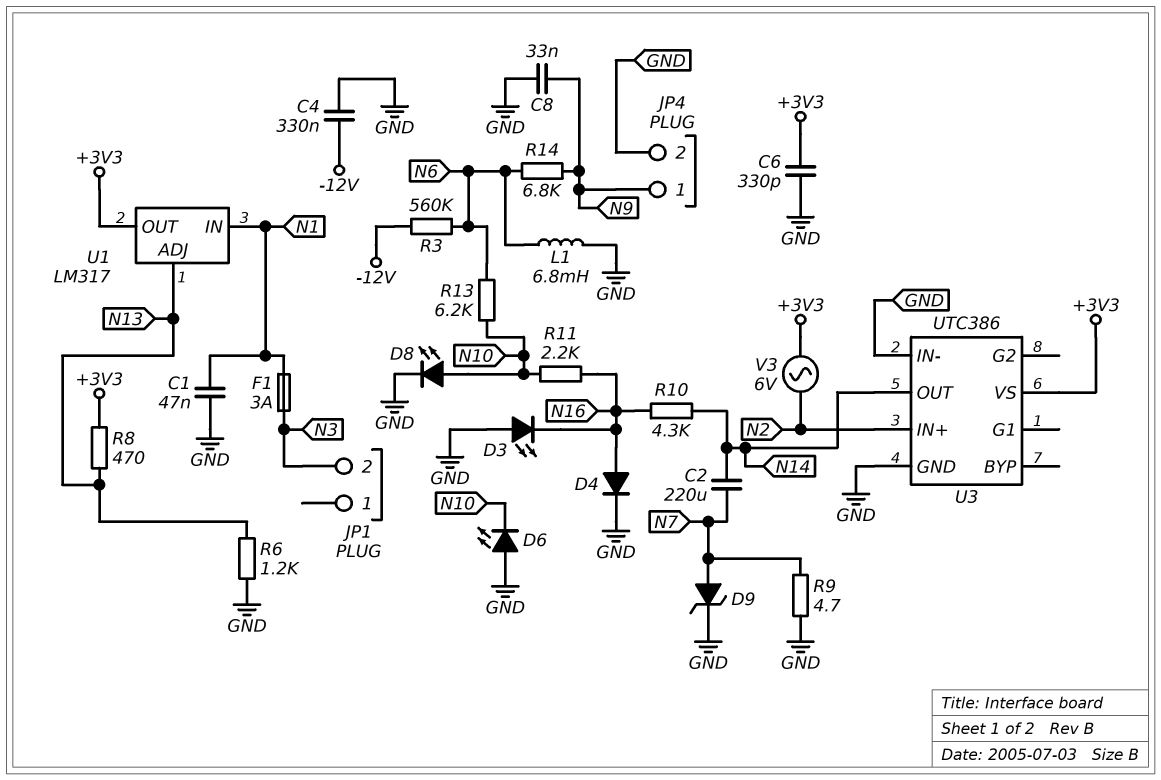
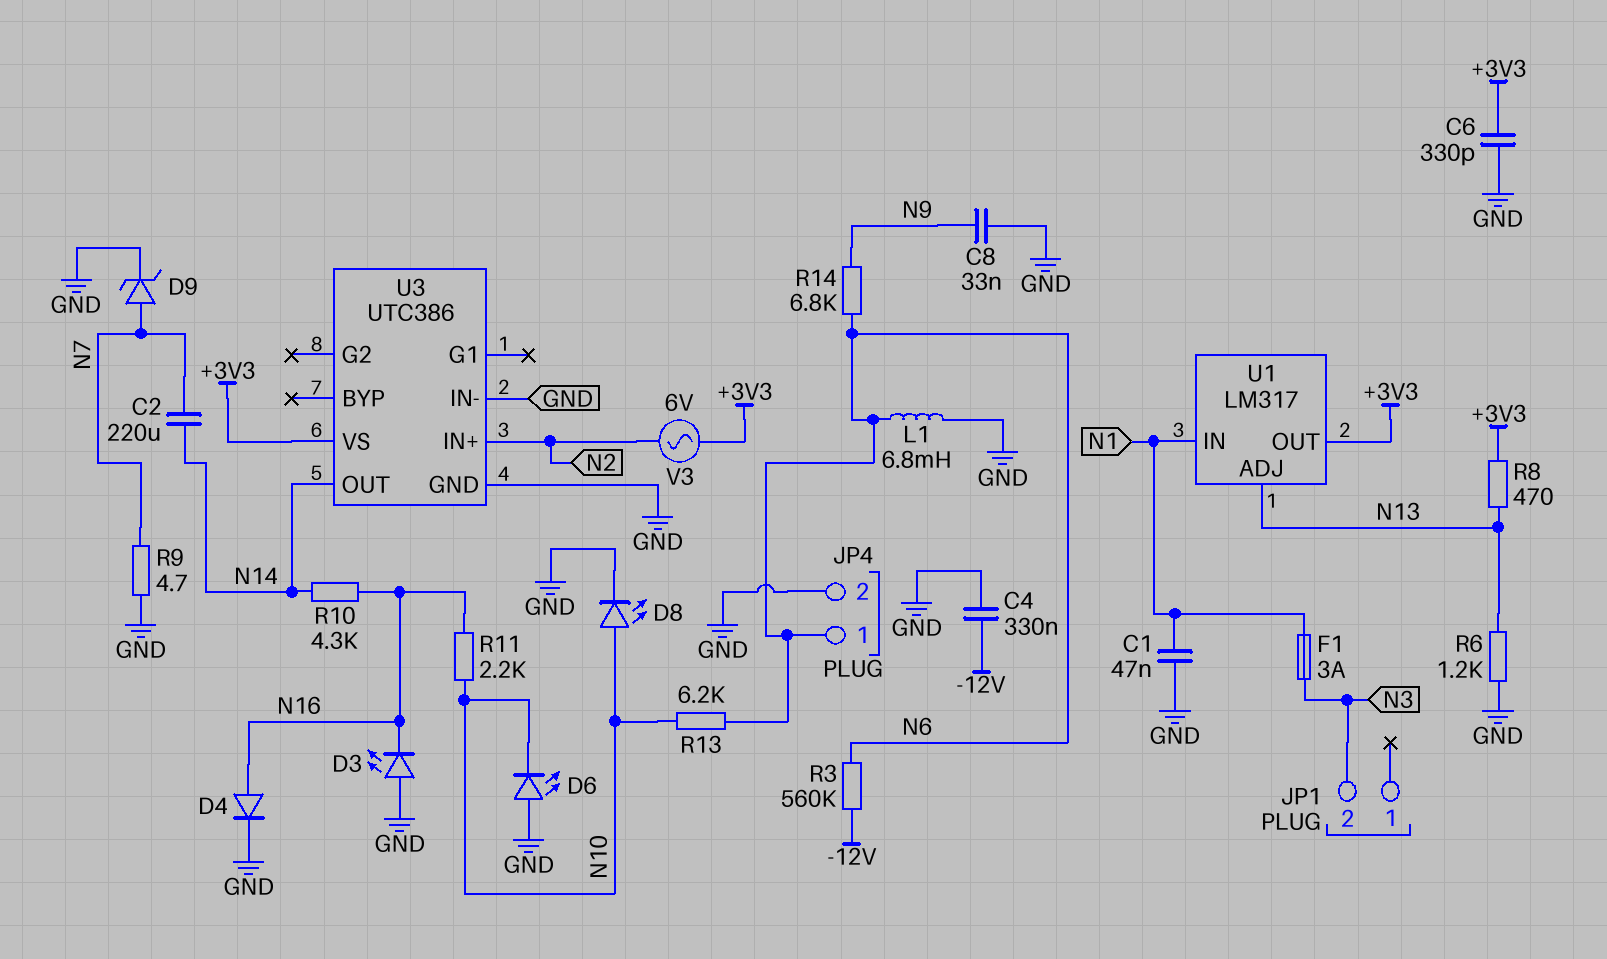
JP4 pin 1: N9 -> N6

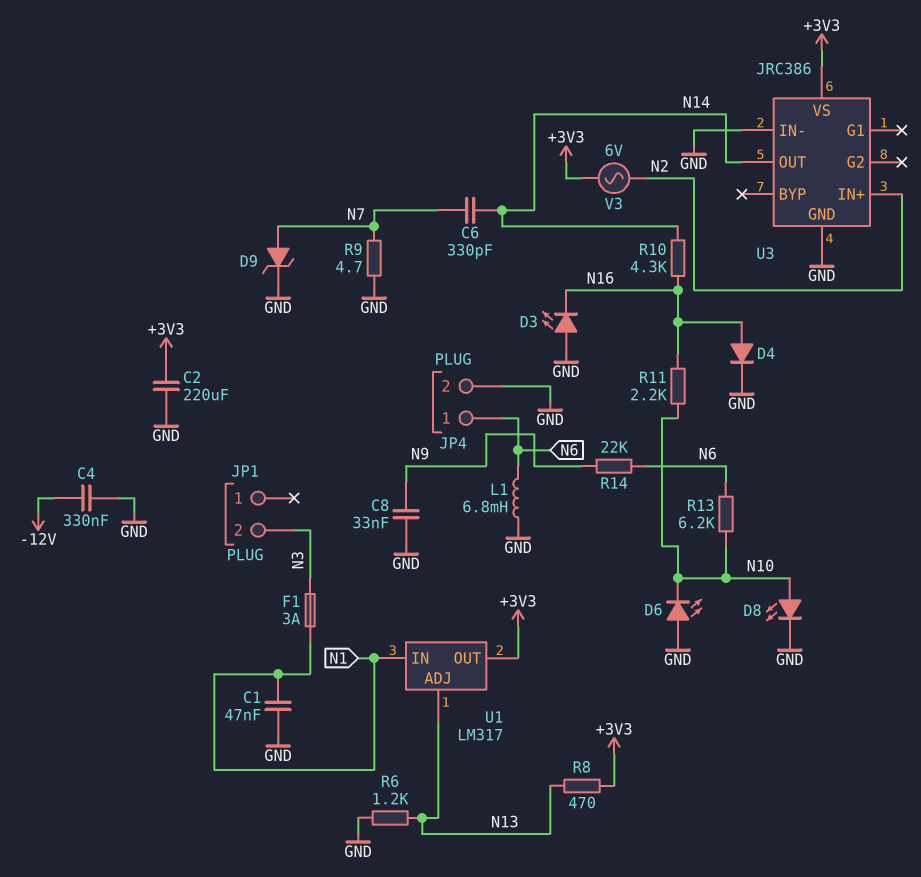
C2: 220uF (N7, N14) -> 220uF (+3V3, GND)
C6: 330pF (+3V3, GND) -> 330pF (N7, N14)
R3: 560k (-12V, N6) -> none
R14: 6.8k (N6, N9) -> 22k (N6, N9)
U3: UTC386 -> JRC386

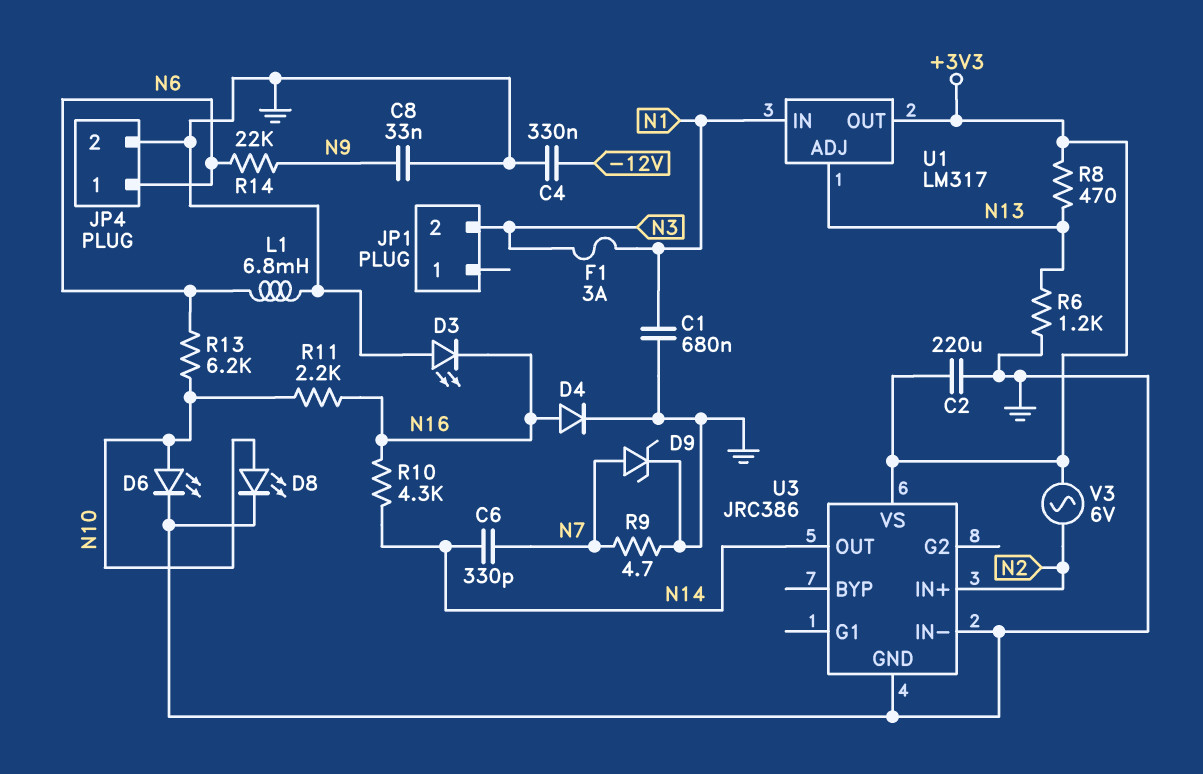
C1: 47nF (GND, N1) -> 680nF (GND, N1)
D6: LED (A GND, K N10) -> LED (A N10, K GND)

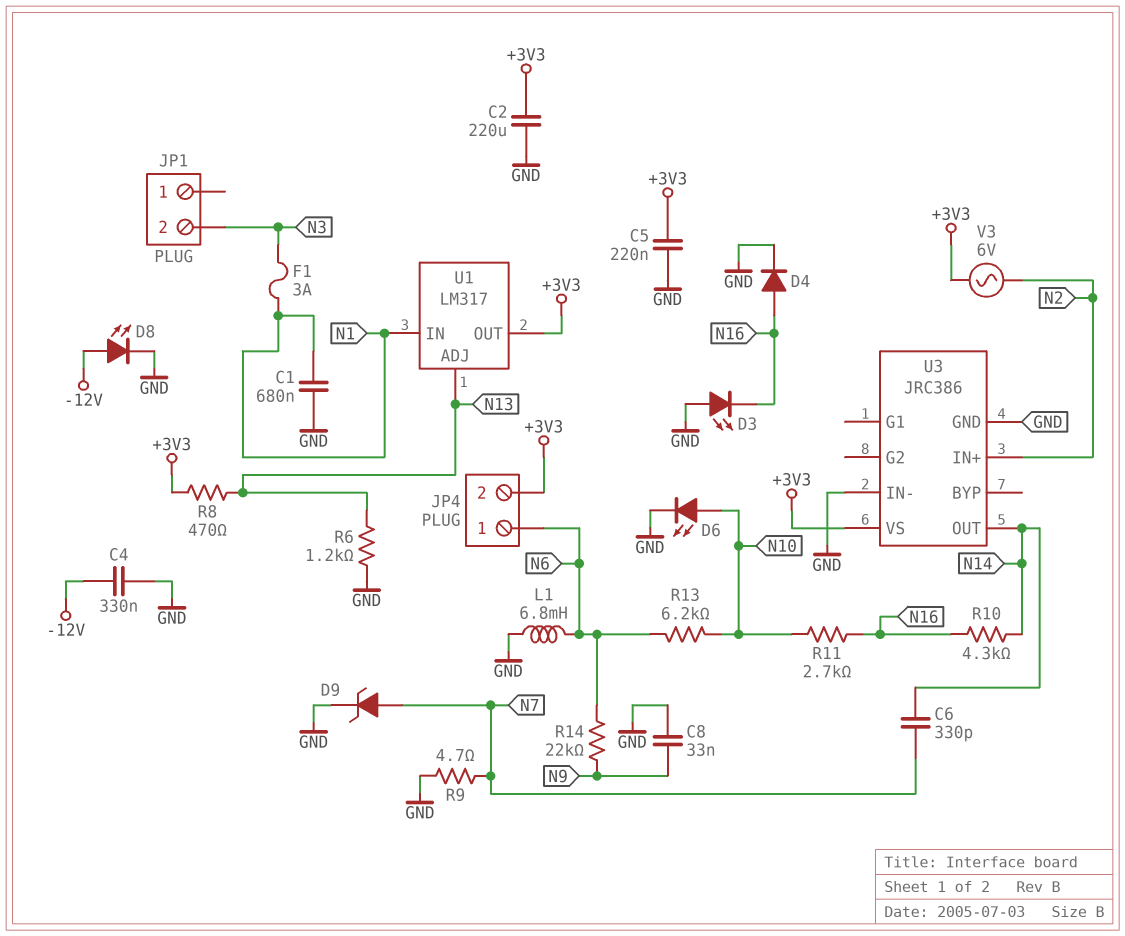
C5: none -> 220nF (+3V3, GND)
D8: LED (A N10, K GND) -> LED (A -12V, K GND)
JP4 pin 2: GND -> +3V3
R11: 2.2k (N10, N16) -> 2.7k (N10, N16)

